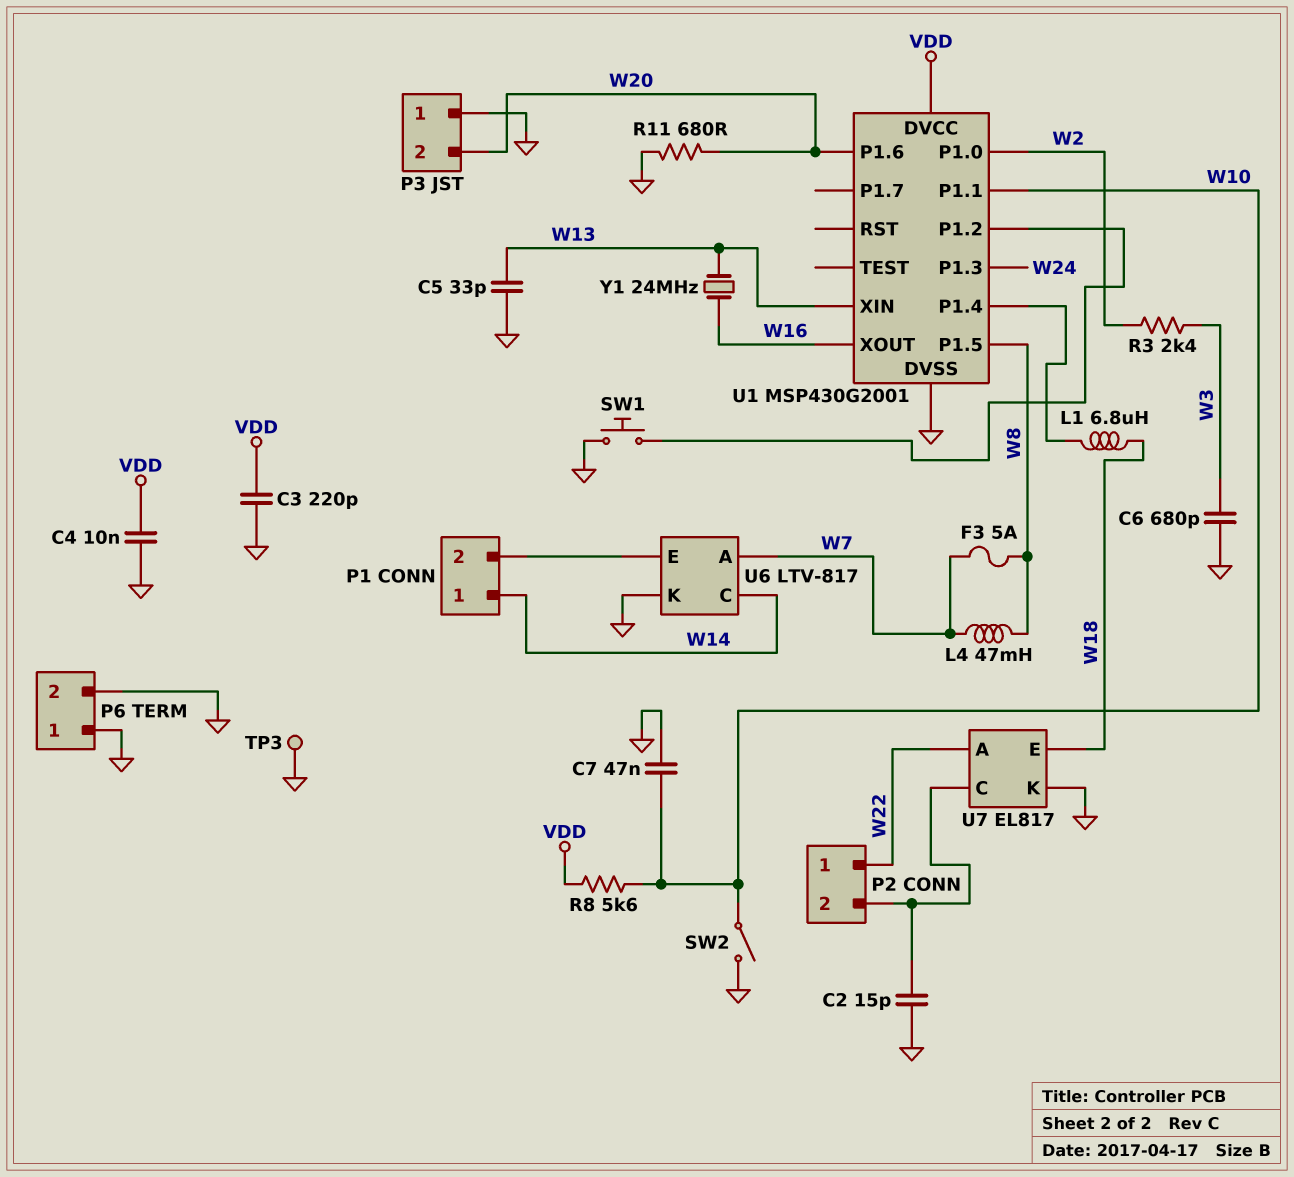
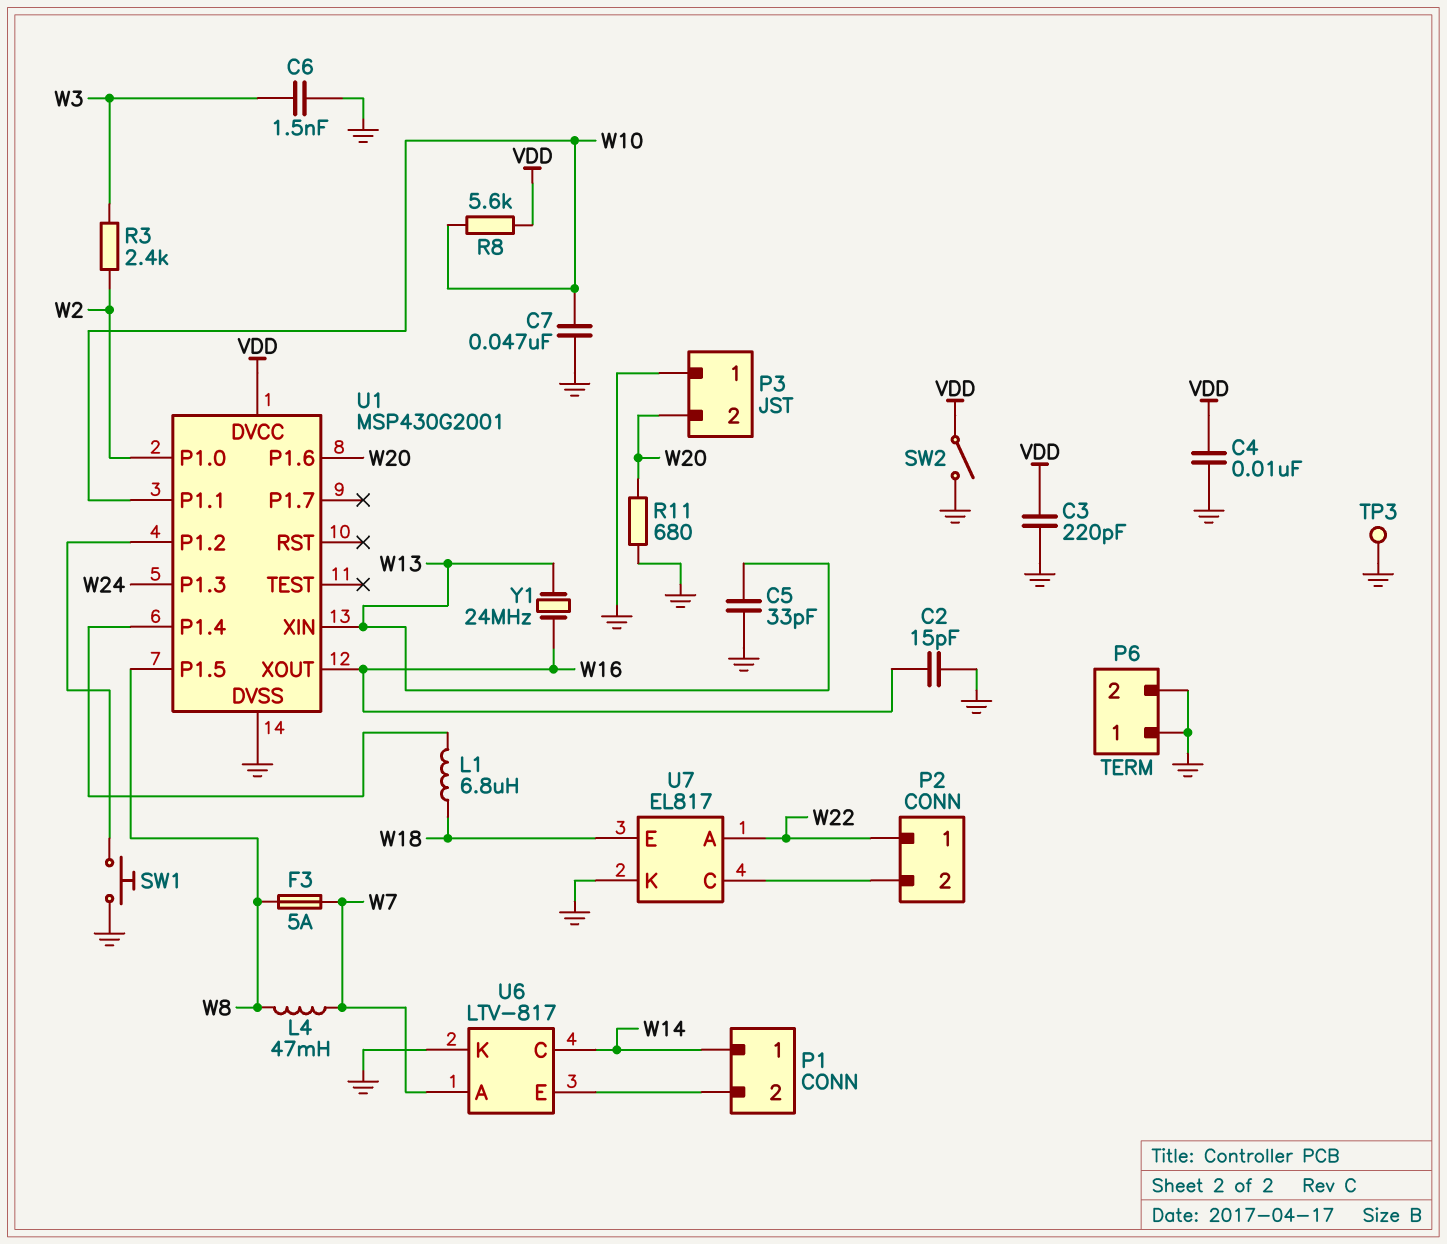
C2: 15pF (GND, P2/2) -> 15pF (GND, W16)
C6: 680pF (GND, W3) -> 1.5nF (GND, W3)
SW2: switch (GND, W10) -> switch (GND, VDD)

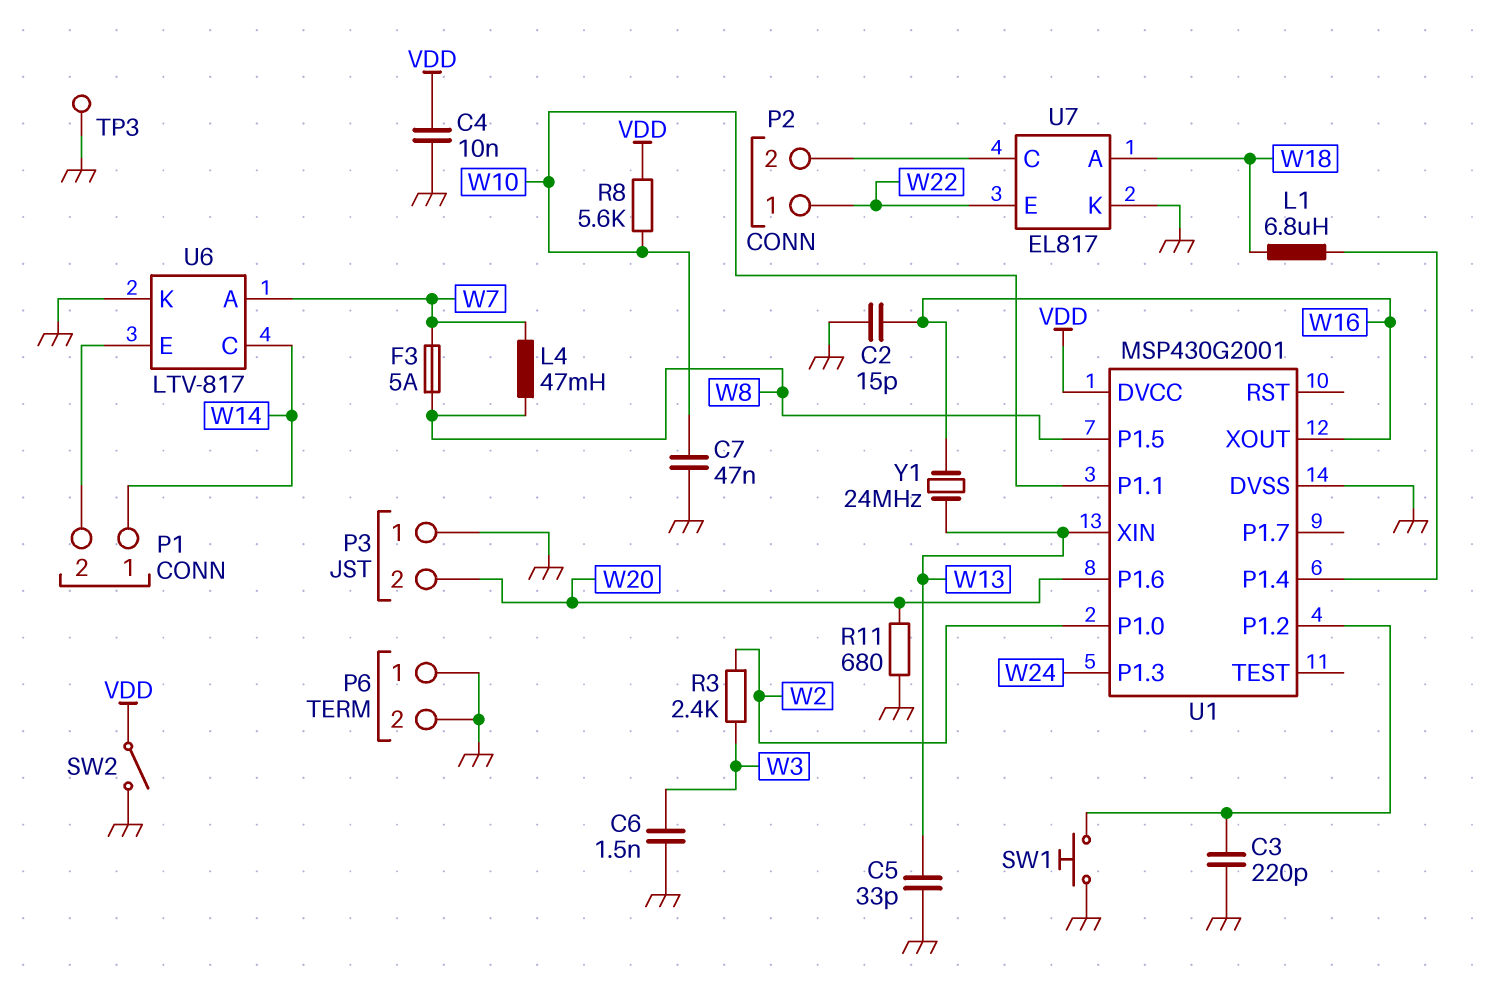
C3: 220pF (GND, VDD) -> 220pF (GND, U1/P1.2)
U7 pin A: W22 -> W18
U7 pin E: W18 -> W22

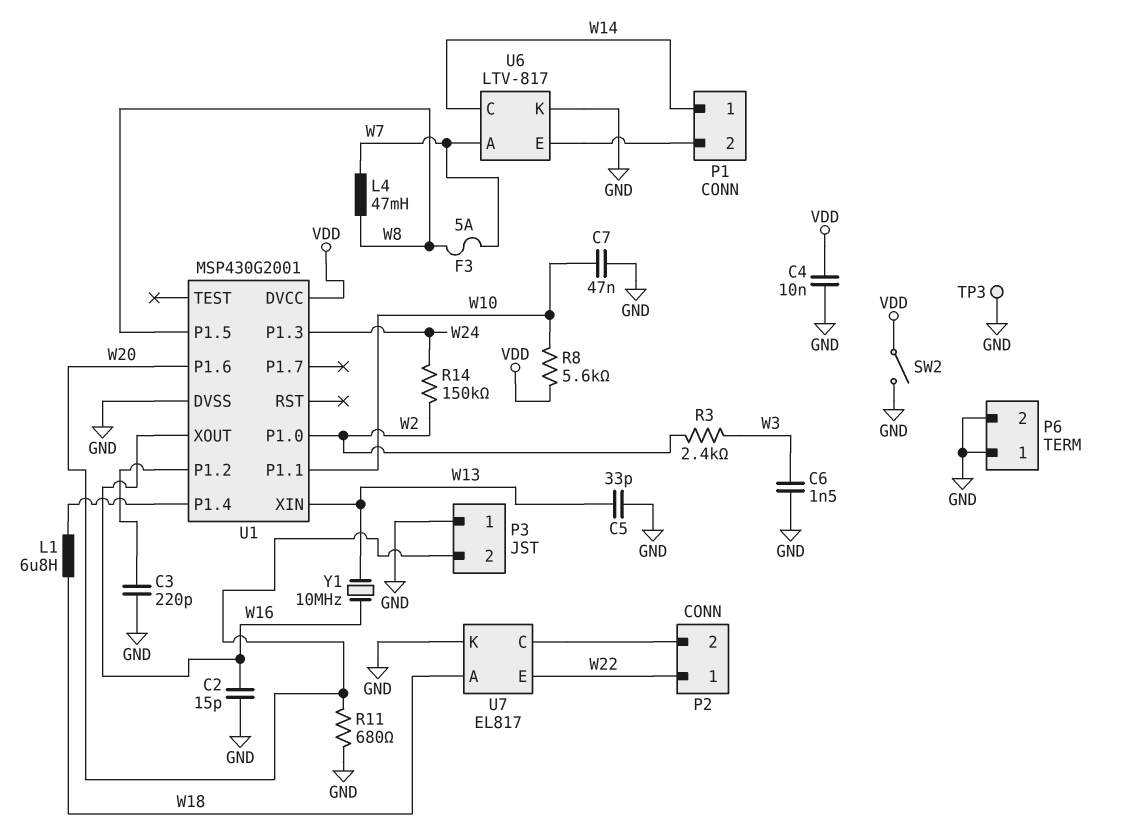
R14: none -> 150k (W2, W24)
SW1: button (GND, U1/P1.2) -> none
Y1: 24MHz (W13, W16) -> 10MHz (W13, W16)

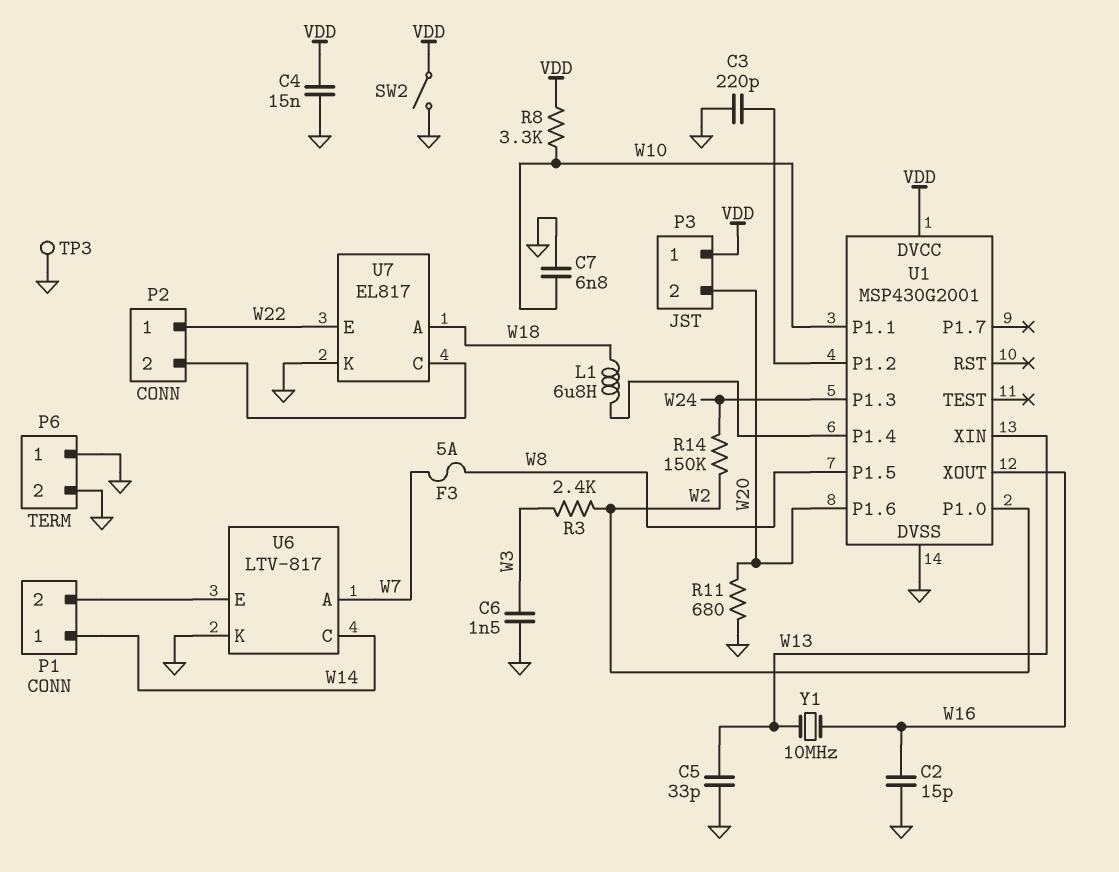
C4: 10nF (GND, VDD) -> 15nF (GND, VDD)
C7: 47nF (GND, W10) -> 6.8nF (GND, W10)
L4: 47mH (W7, W8) -> none
P3 pin 1: GND -> VDD
R8: 5.6k (VDD, W10) -> 3.3k (VDD, W10)

